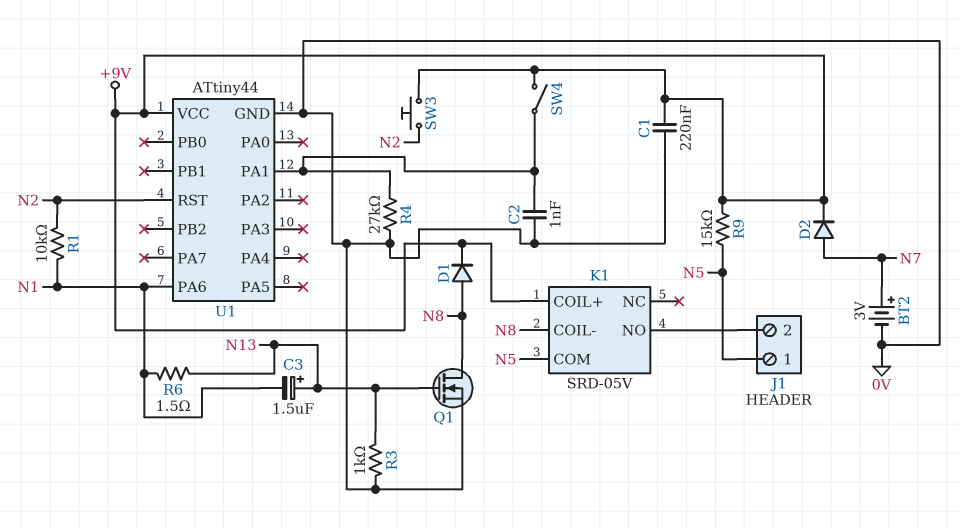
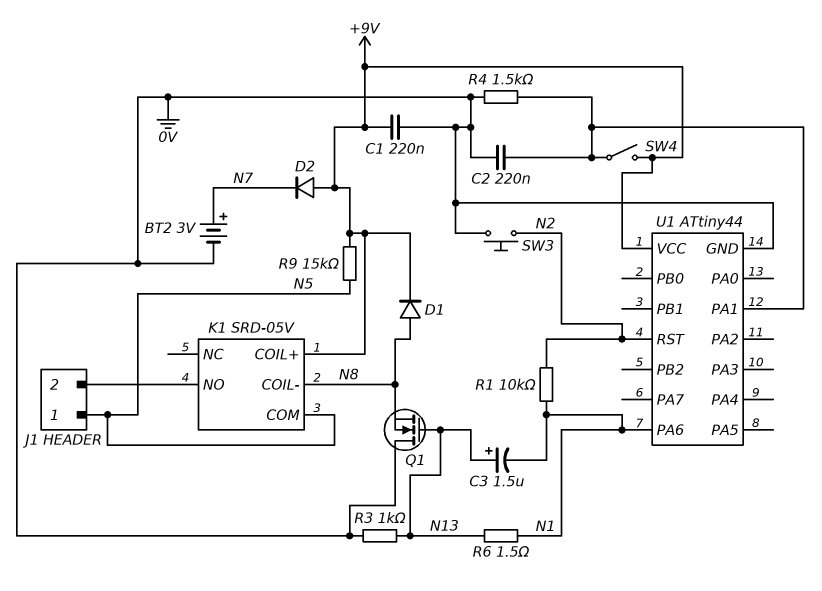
C2: 1nF (0V, U1/PA1) -> 220nF (0V, U1/PA1)
D2: diode (A N7, K +9V) -> diode (A +9V, K N7)
Q1: NMOS (G N13, D N8, S 0V) -> NMOS (G N13, D 0V, S N8)
R4: 27k (0V, U1/PA1) -> 1.5k (0V, U1/PA1)
SW3: button (+9V, N2) -> button (0V, N2)

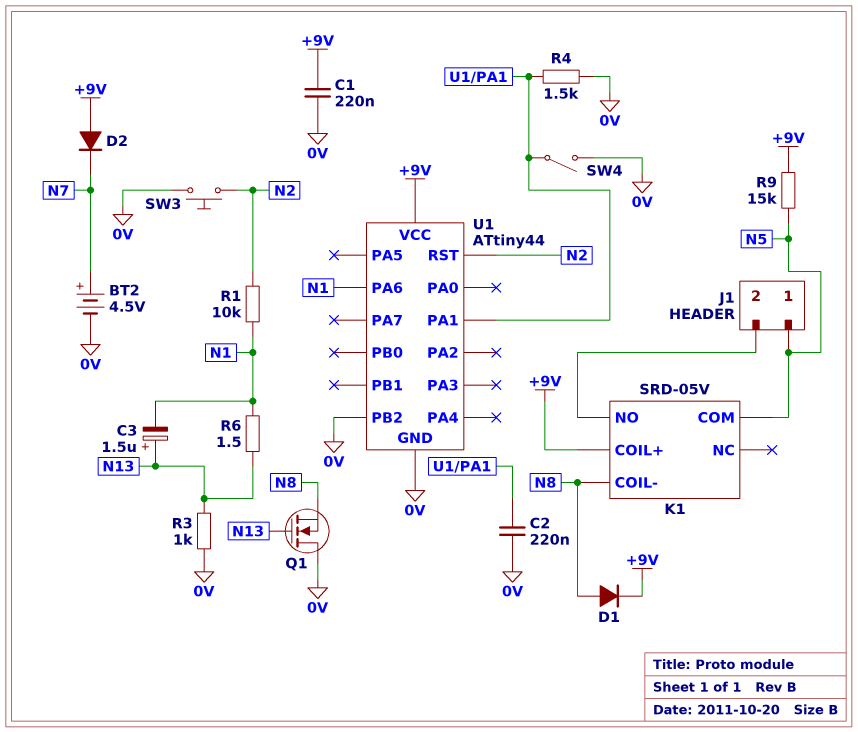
BT2: 3V (plus N7, minus 0V) -> 4.5V (plus N7, minus 0V)
SW4: switch (+9V, U1/PA1) -> switch (0V, U1/PA1)
U1 pin PB2: none -> 0V

